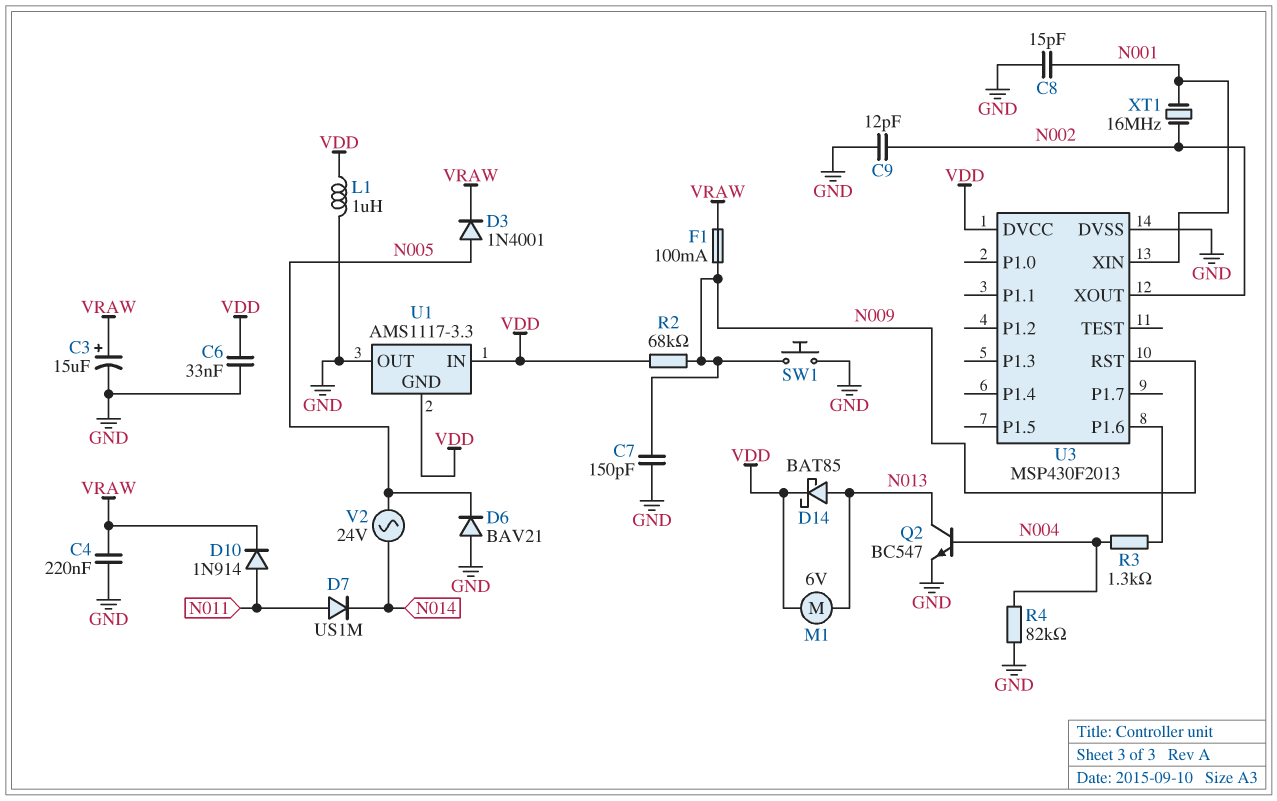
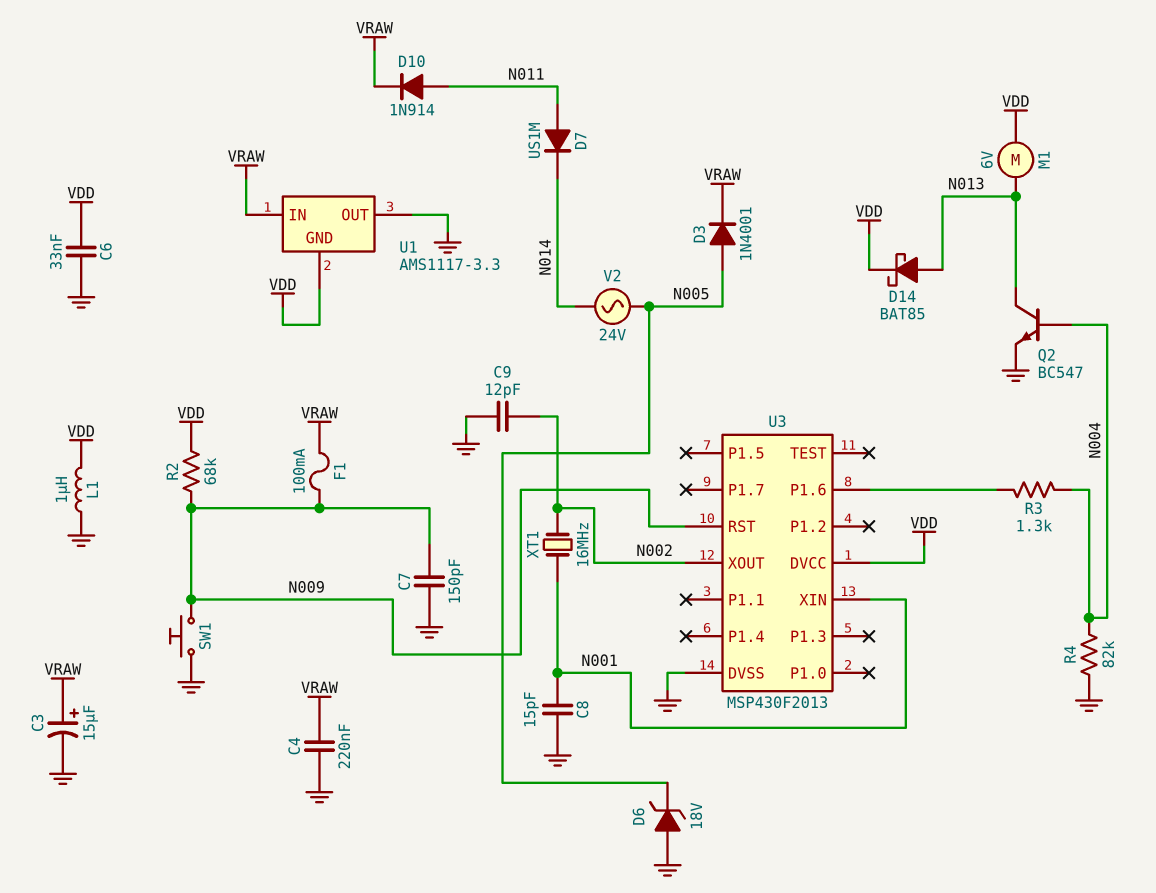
D6: diode BAV21 (A GND, K N005) -> zener 18V (A GND, K N005)
U1 pin IN: VDD -> VRAW

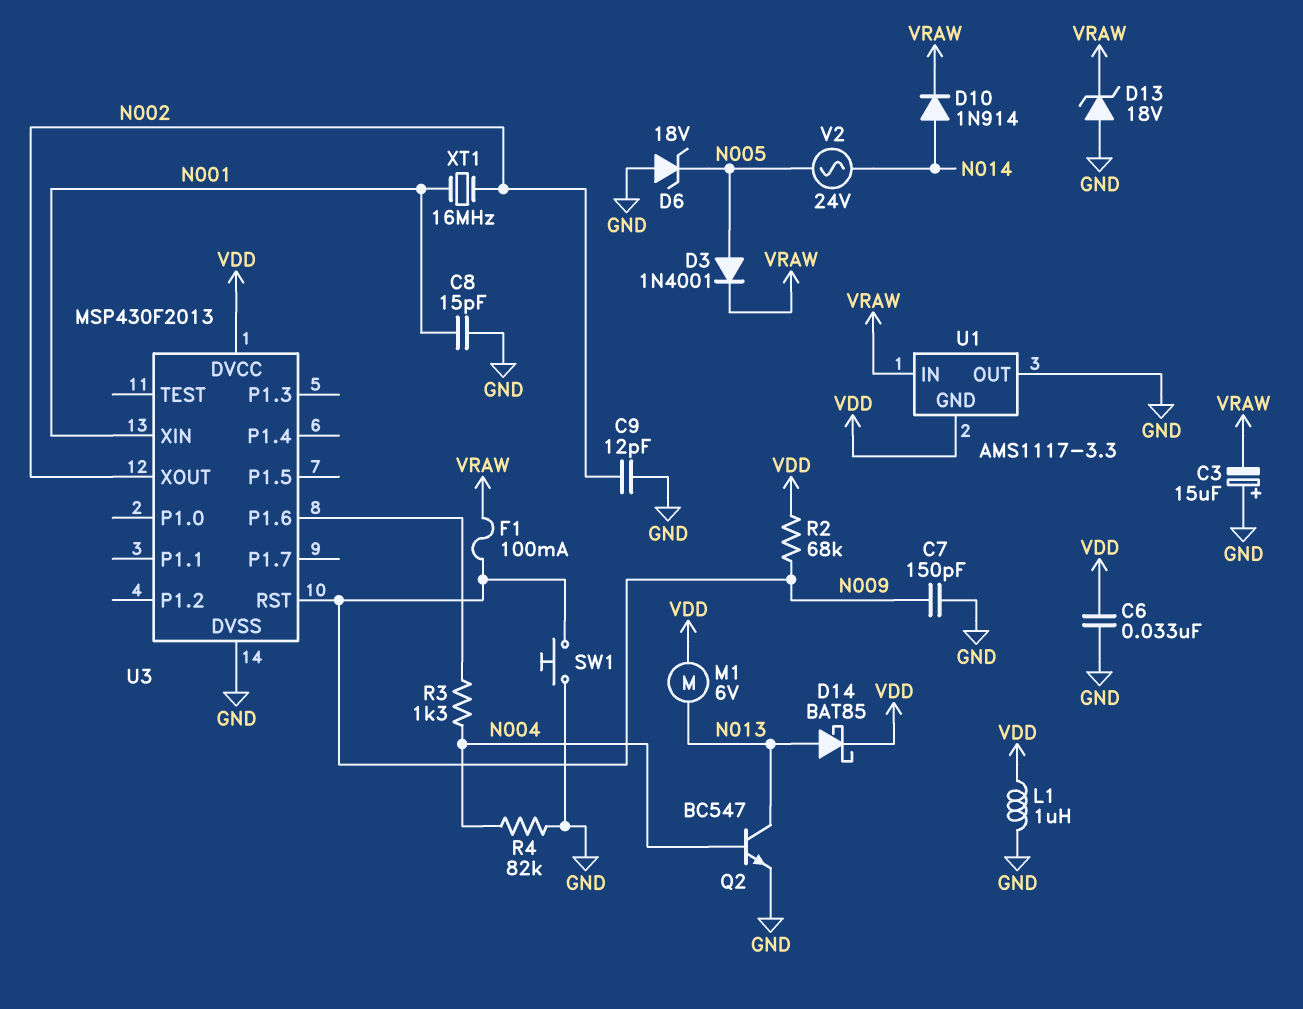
C3: 15uF (plus VRAW, minus GND) -> 15uF (plus GND, minus VRAW)
C4: 220nF (GND, VRAW) -> none
D7: diode US1M (A N011, K N014) -> none
D10: diode 1N914 (A N011, K VRAW) -> diode 1N914 (A N014, K VRAW)
D13: none -> zener 18V (A GND, K VRAW)

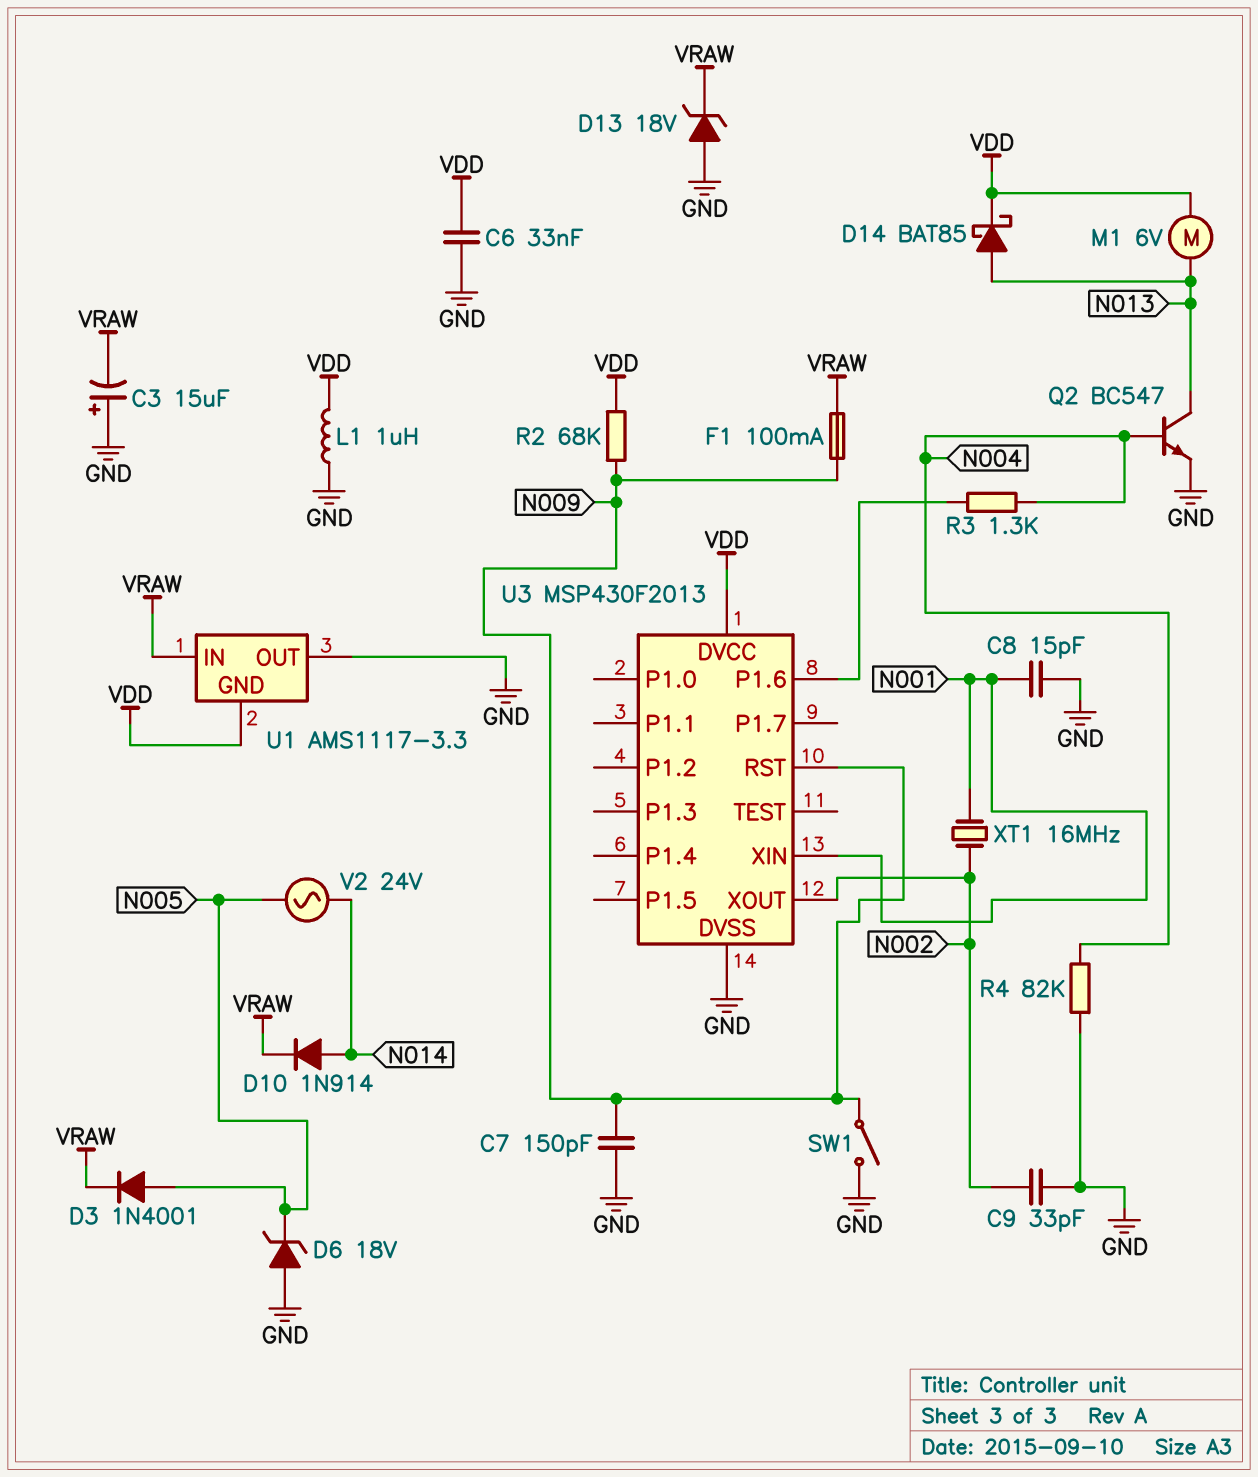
C9: 12pF (GND, N002) -> 33pF (GND, N002)
SW1: button (GND, N009) -> switch (GND, N009)

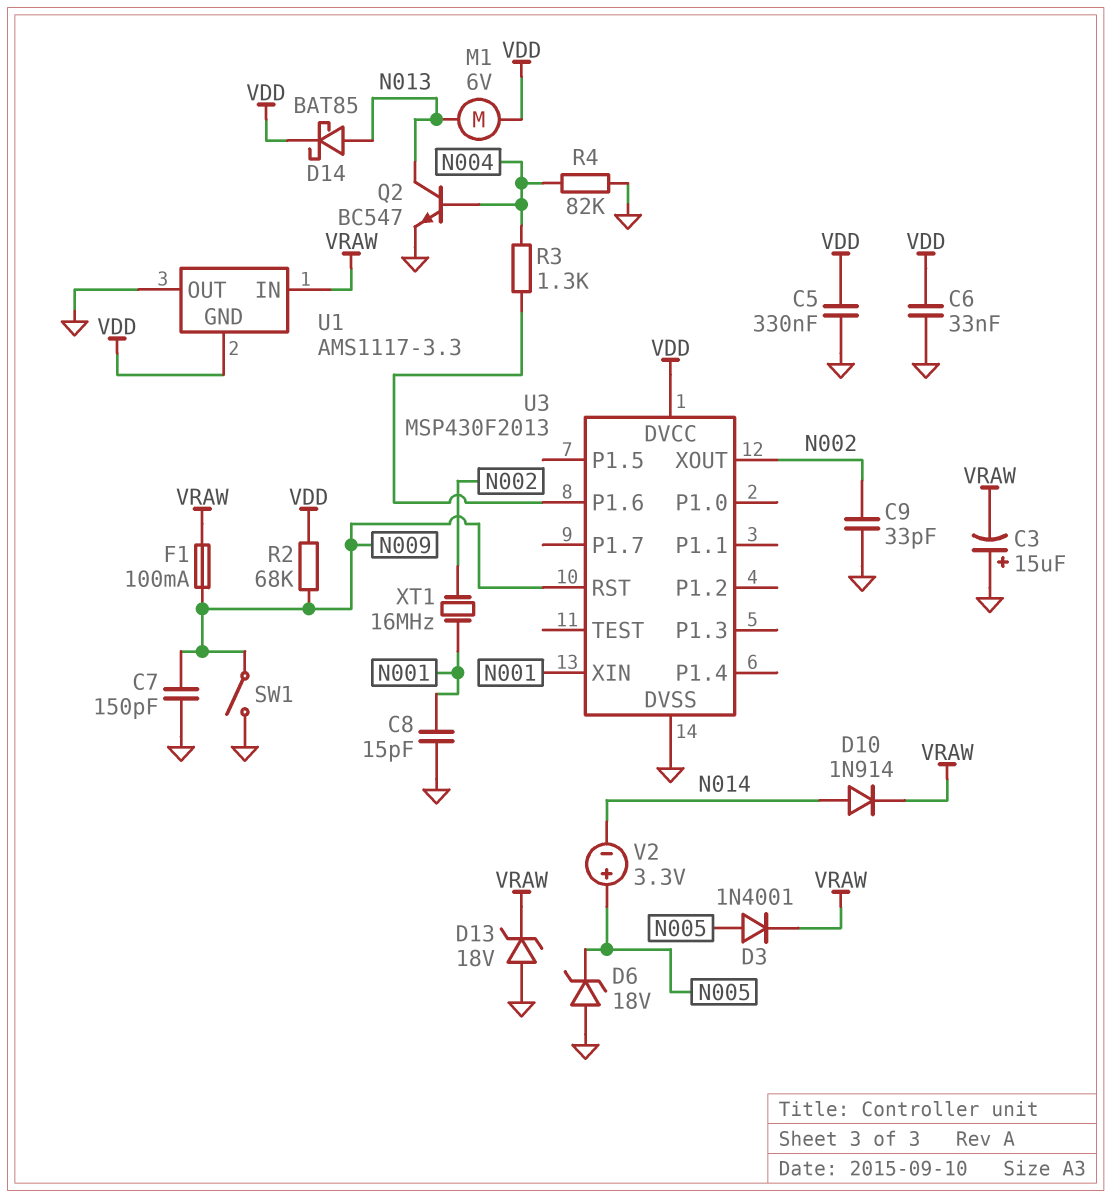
C5: none -> 330nF (GND, VDD)
L1: 1uH (GND, VDD) -> none
V2: AC 24V (N005, N014) -> 3.3V (plus N005, minus N014)

